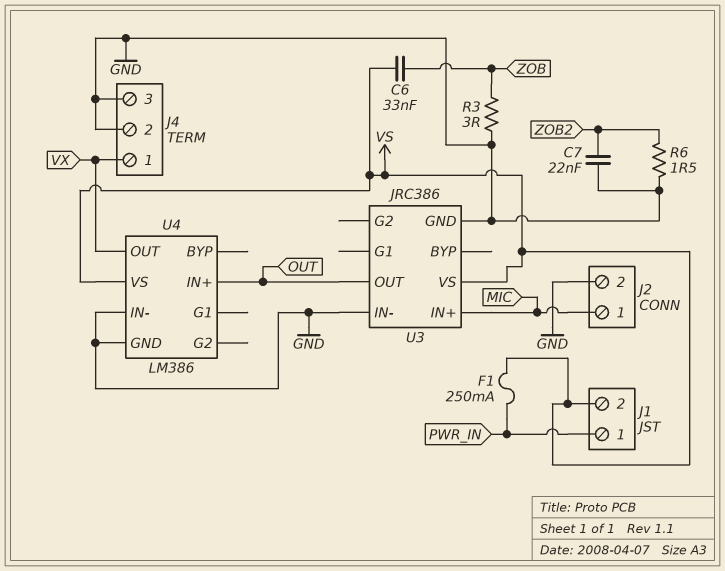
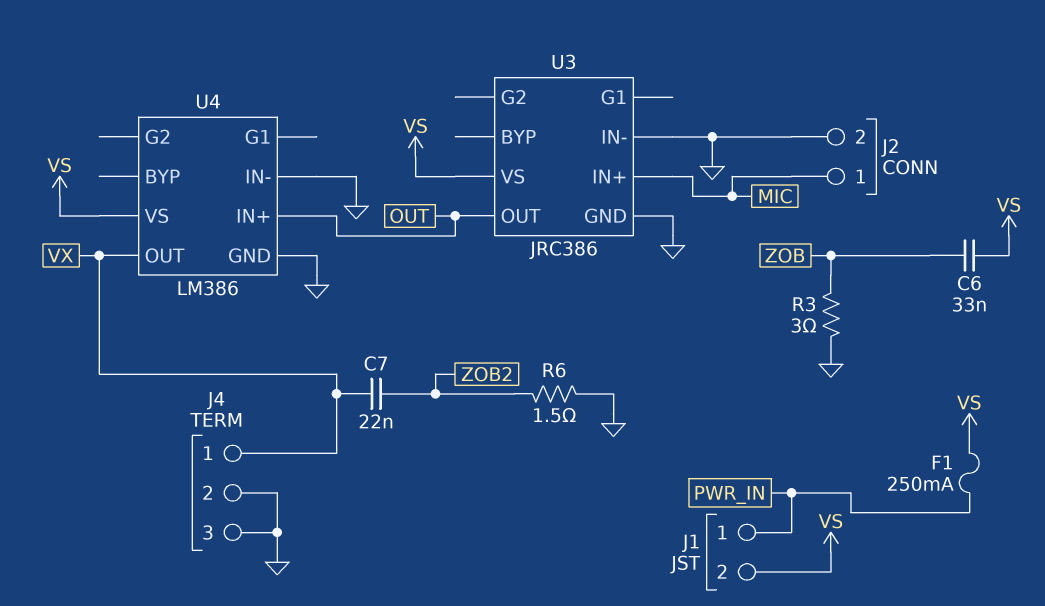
C7: 22nF (GND, ZOB2) -> 22nF (VX, ZOB2)

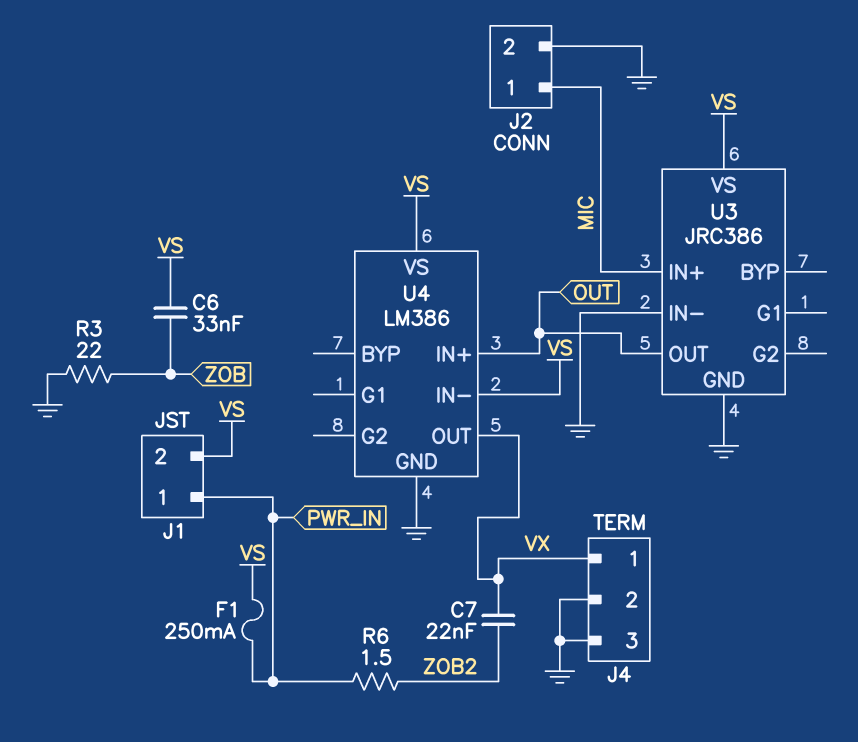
R3: 3 (GND, ZOB) -> 22 (GND, ZOB)
R6: 1.5 (GND, ZOB2) -> 1.5 (PWR_IN, ZOB2)
U4 pin IN-: GND -> VS

